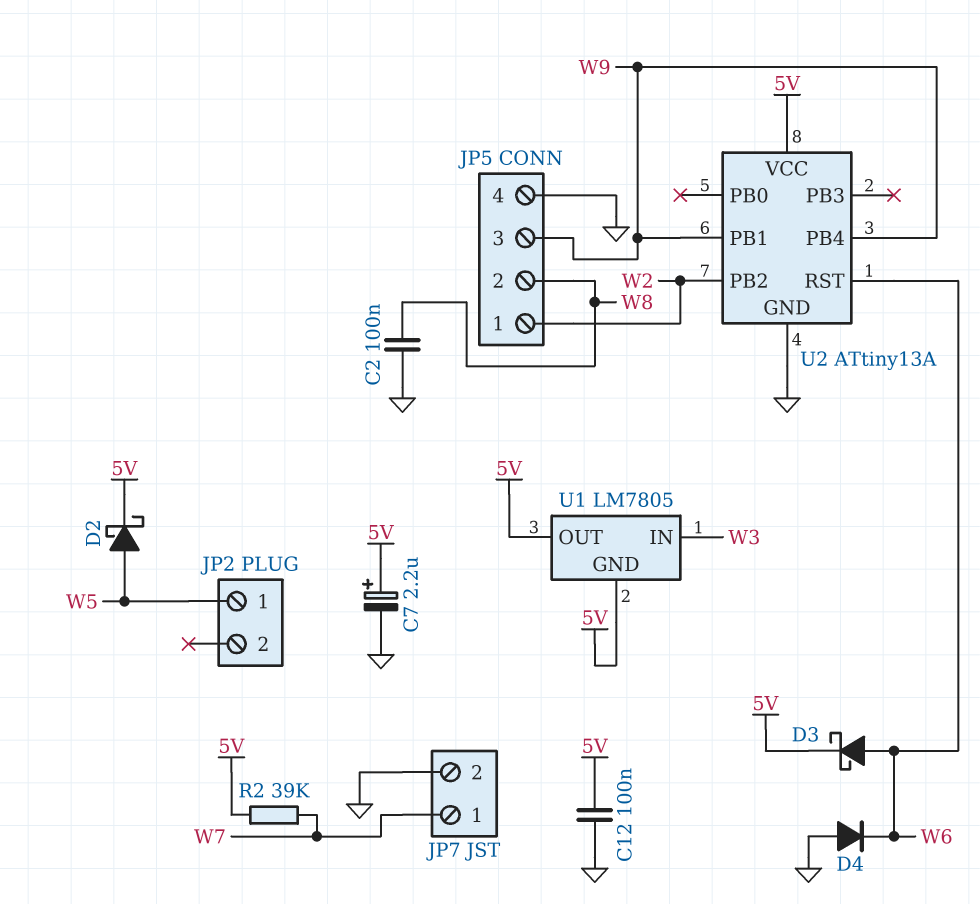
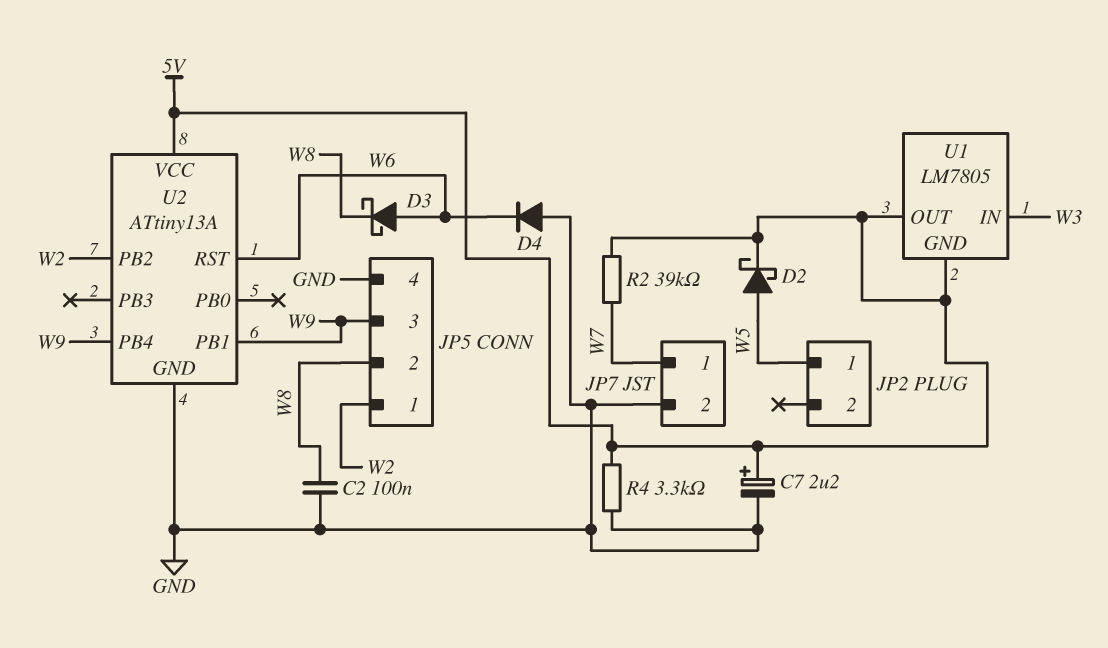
C12: 100nF (5V, GND) -> none
D3: schottky (A W6, K 5V) -> schottky (A W6, K W8)
R4: none -> 3.3k (5V, GND)

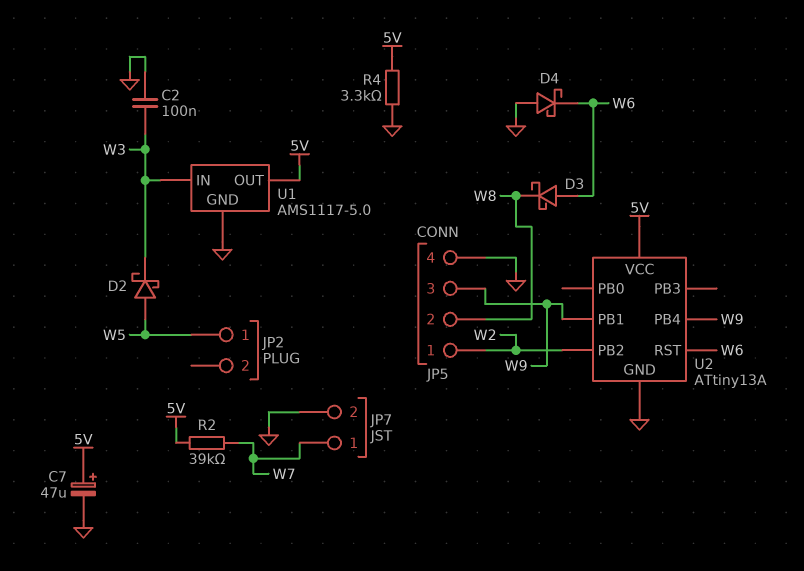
C2: 100nF (GND, W8) -> 100nF (GND, W3)
C7: 2.2uF (plus 5V, minus GND) -> 47uF (plus 5V, minus GND)
D2: schottky (A W5, K 5V) -> schottky (A W5, K W3)
D4: diode (A GND, K W6) -> schottky (A GND, K W6)
U1: LM7805 -> AMS1117-5.0
U1 pin GND: 5V -> GND

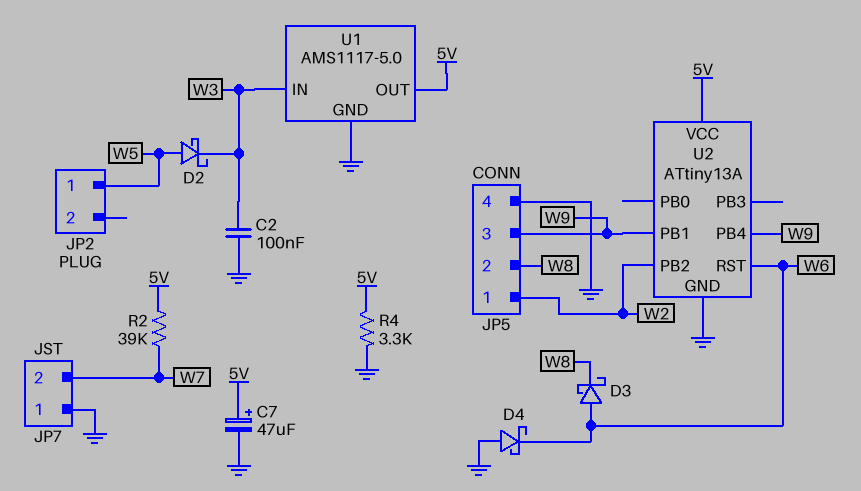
JP7 pin 1: W7 -> GND
JP7 pin 2: GND -> W7

